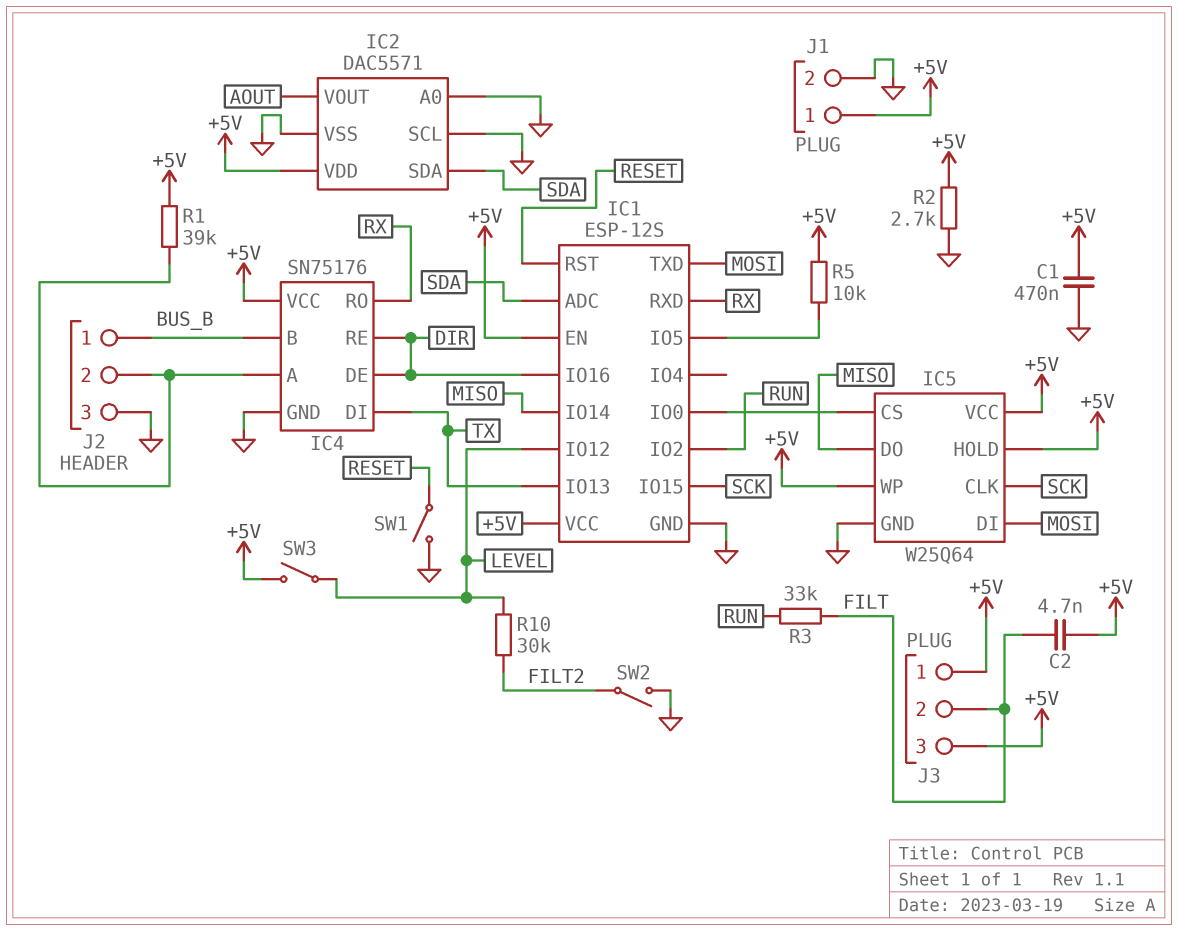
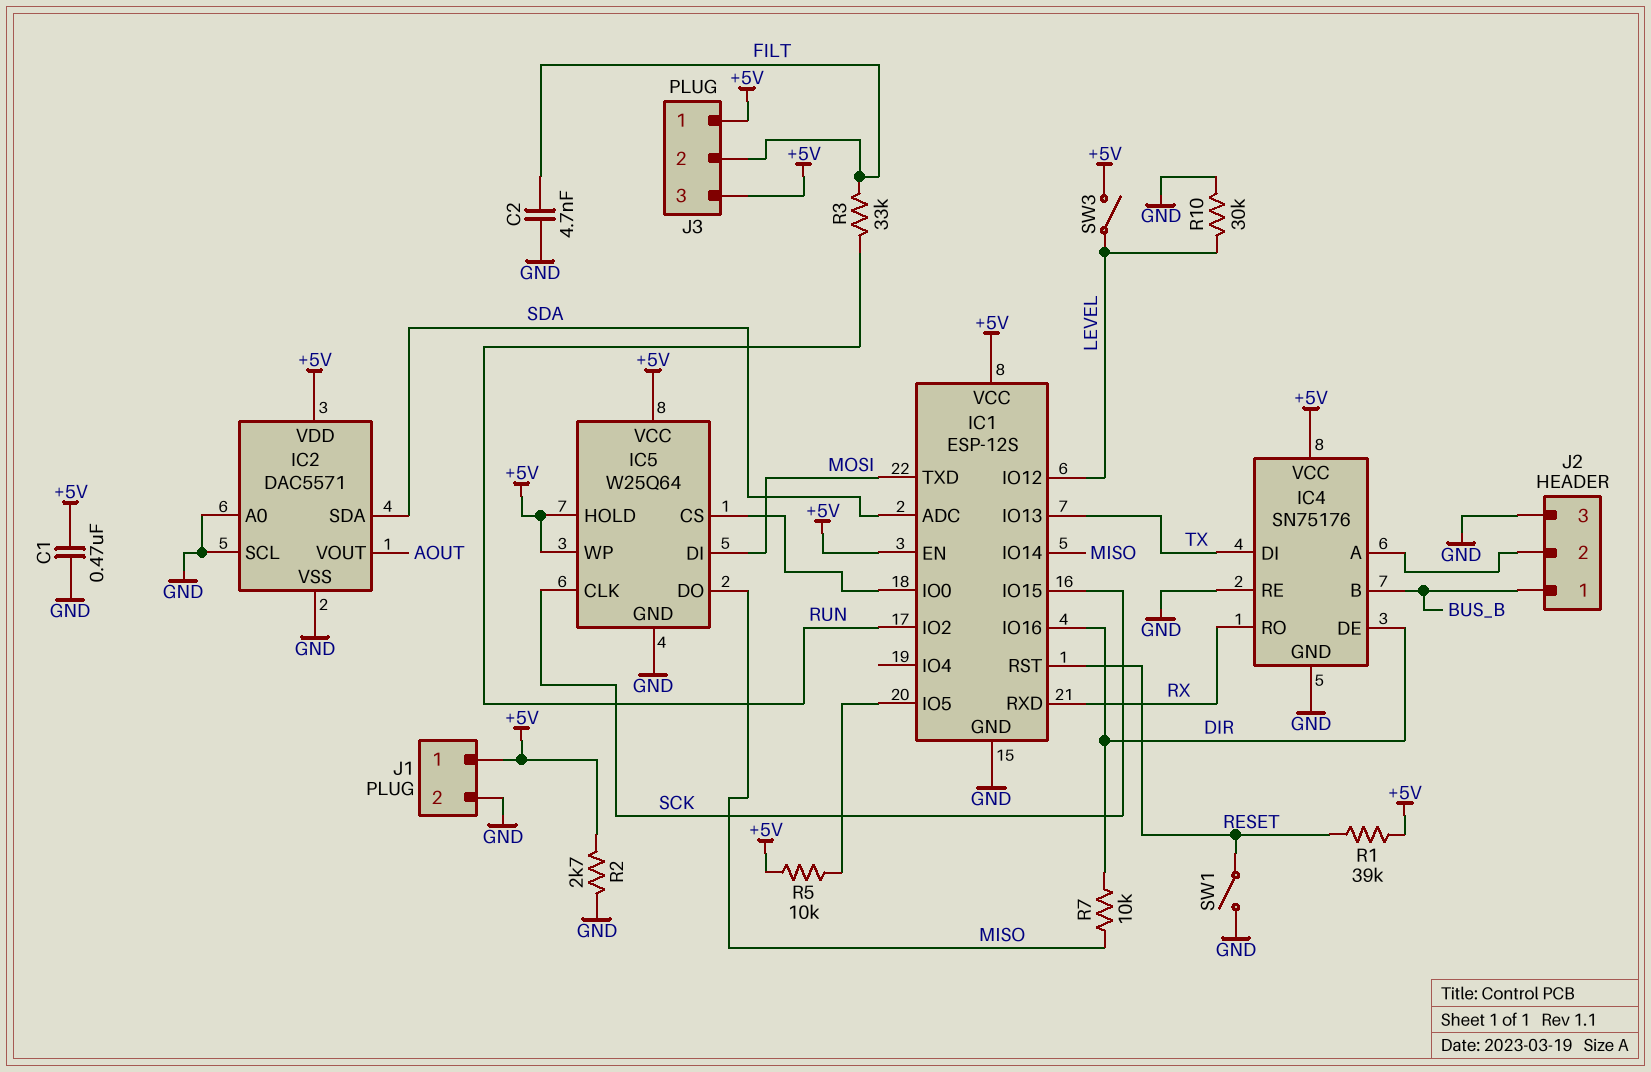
C2: 4.7nF (+5V, FILT) -> 4.7nF (FILT, GND)
IC4 pin RE: DIR -> GND
R1: 39k (+5V, IC4/A) -> 39k (+5V, RESET)
R7: none -> 10k (DIR, MISO)
R10: 30k (FILT2, LEVEL) -> 30k (GND, LEVEL)
SW2: switch (FILT2, GND) -> none

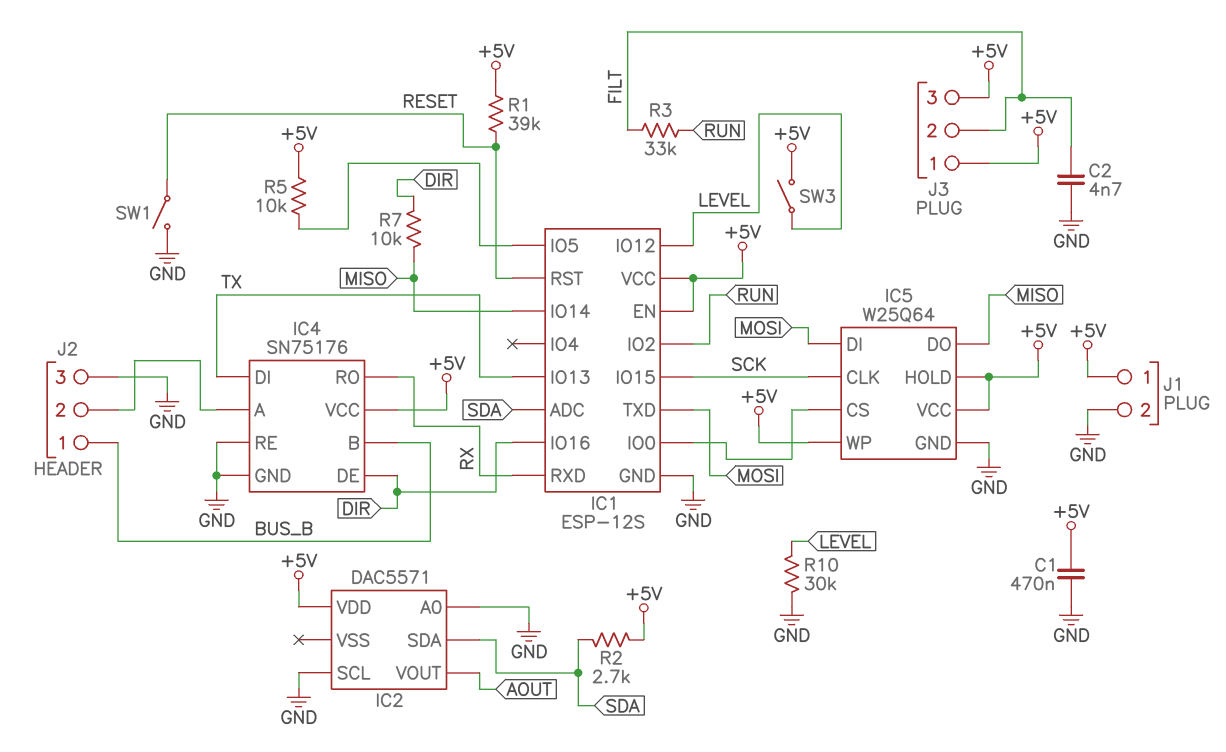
IC2 pin VSS: GND -> none
R2: 2.7k (+5V, GND) -> 2.7k (+5V, SDA)

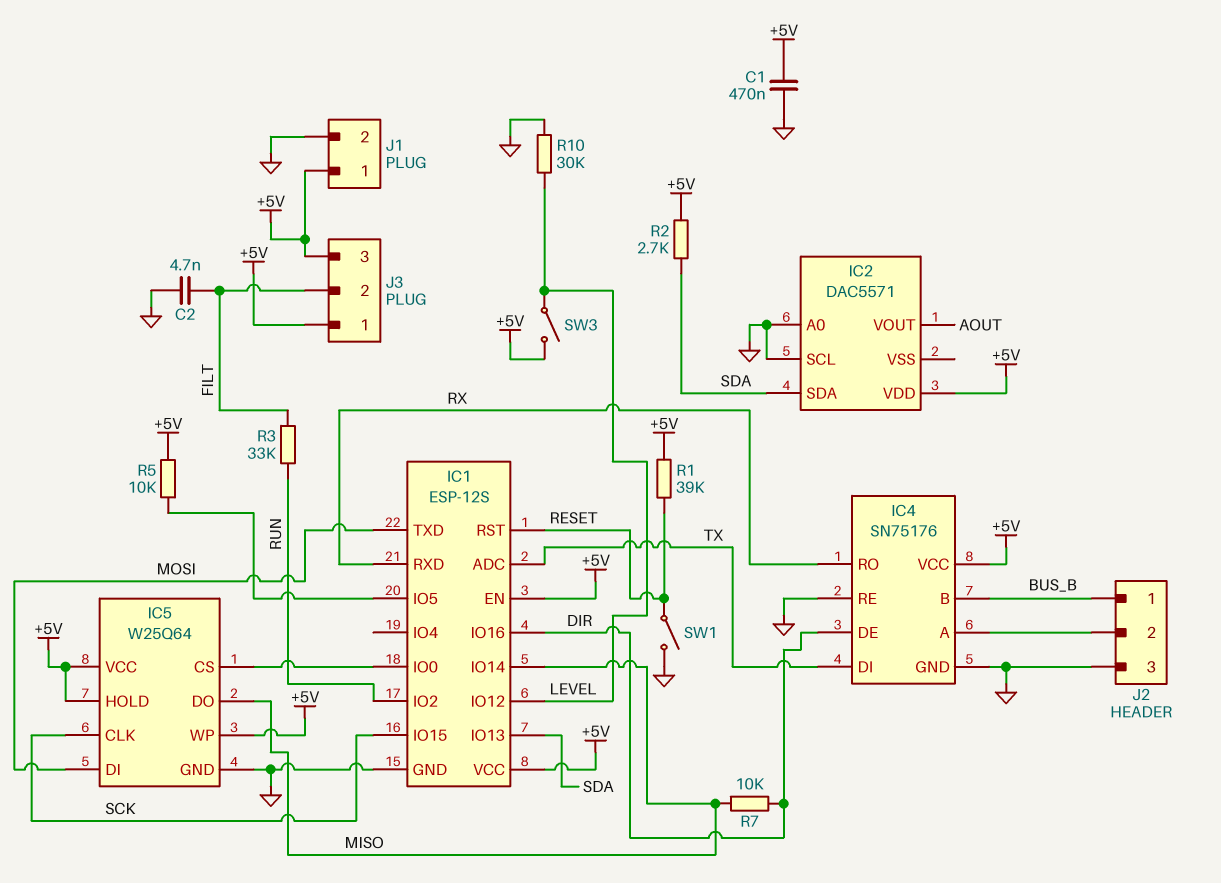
IC1 pin ADC: SDA -> TX
IC1 pin IO13: TX -> SDA

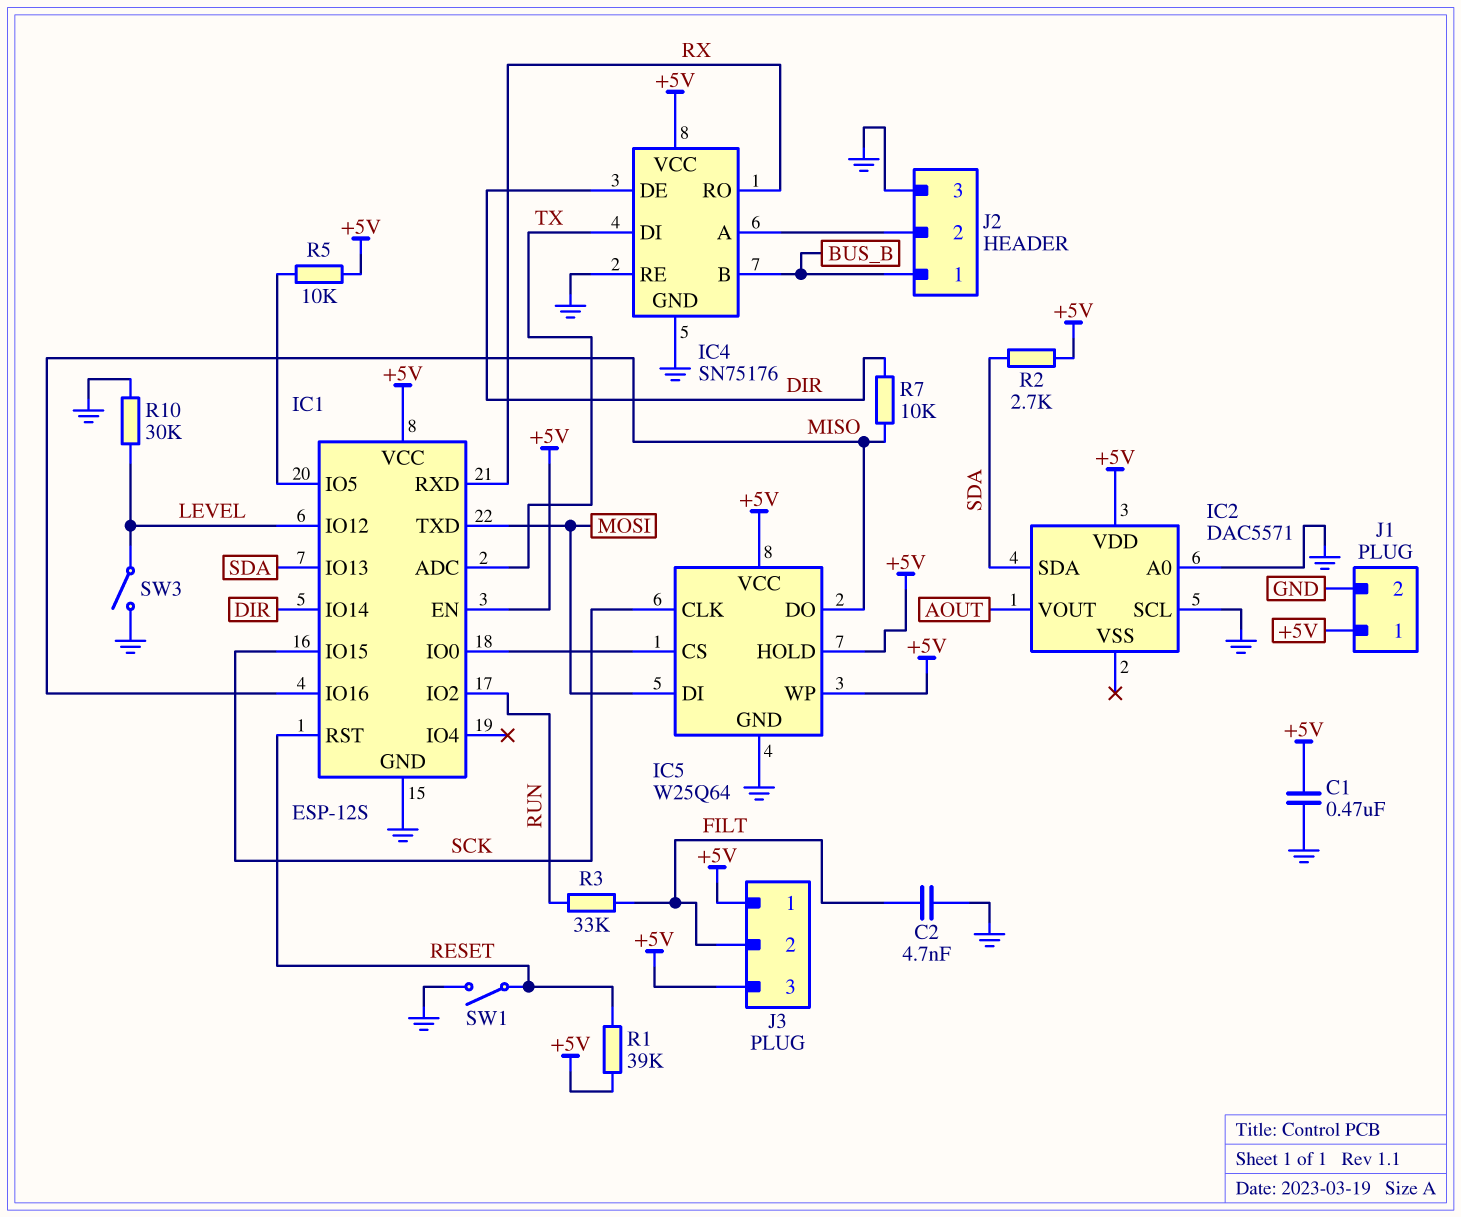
IC1 pin IO14: MISO -> DIR
IC1 pin IO16: DIR -> MISO
SW3: switch (+5V, LEVEL) -> switch (GND, LEVEL)

